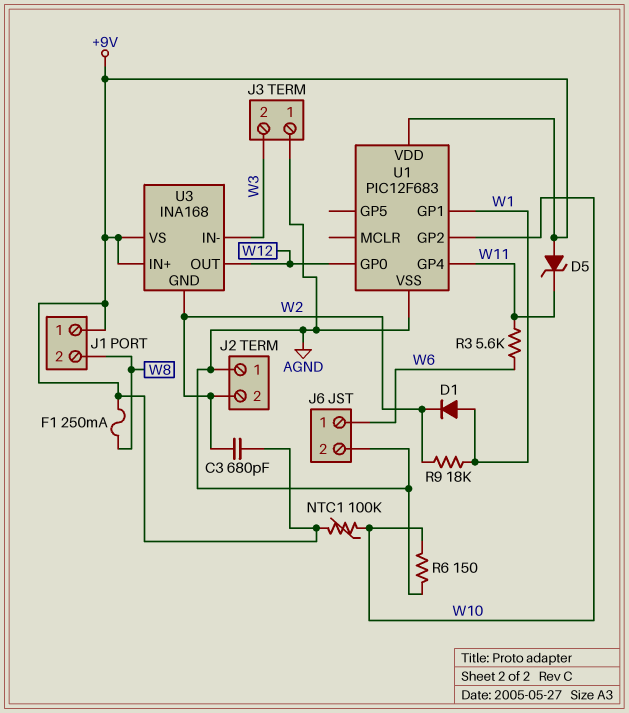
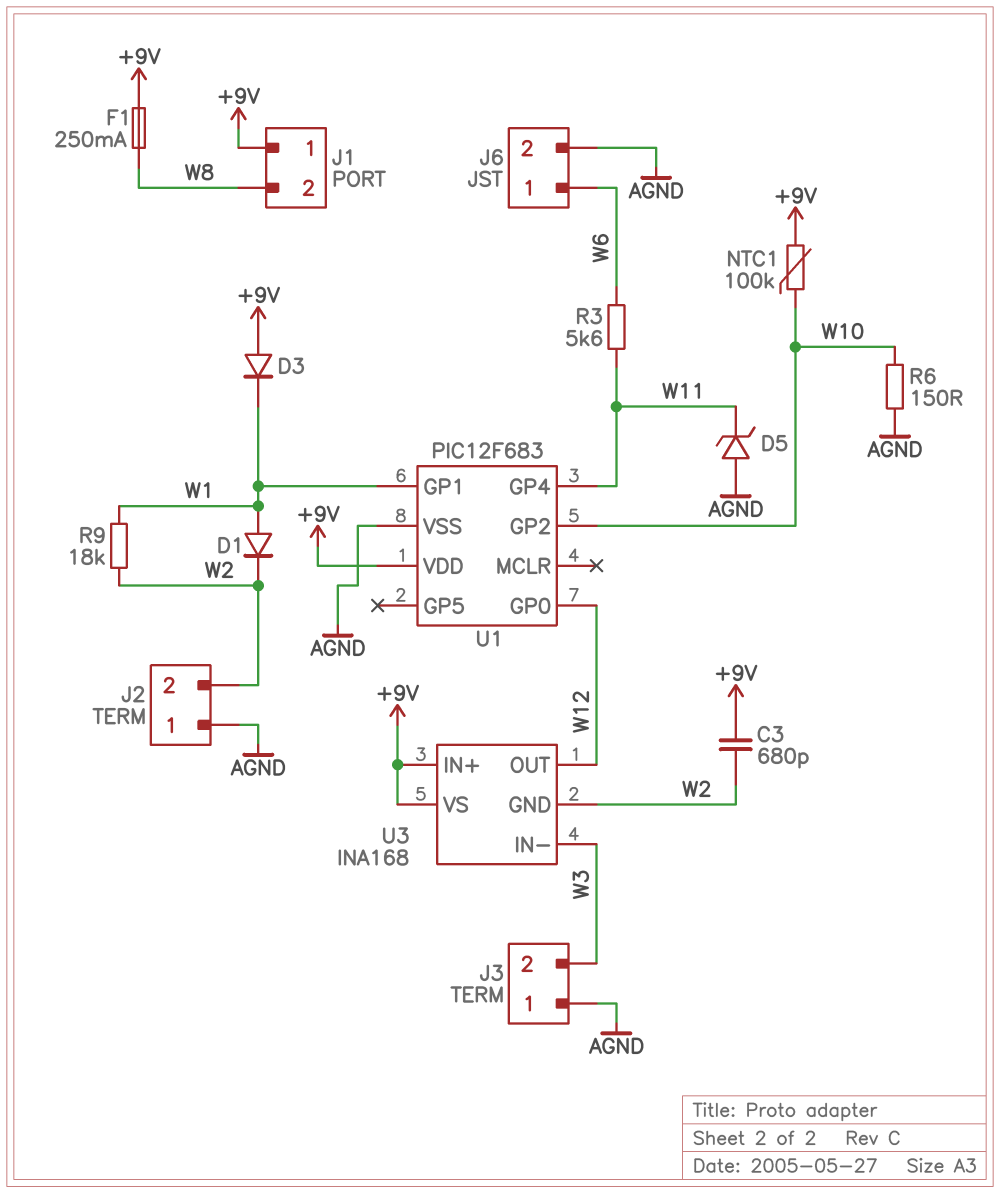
D3: none -> diode (A +9V, K W1)
D5: zener (A +9V, K W11) -> zener (A AGND, K W11)

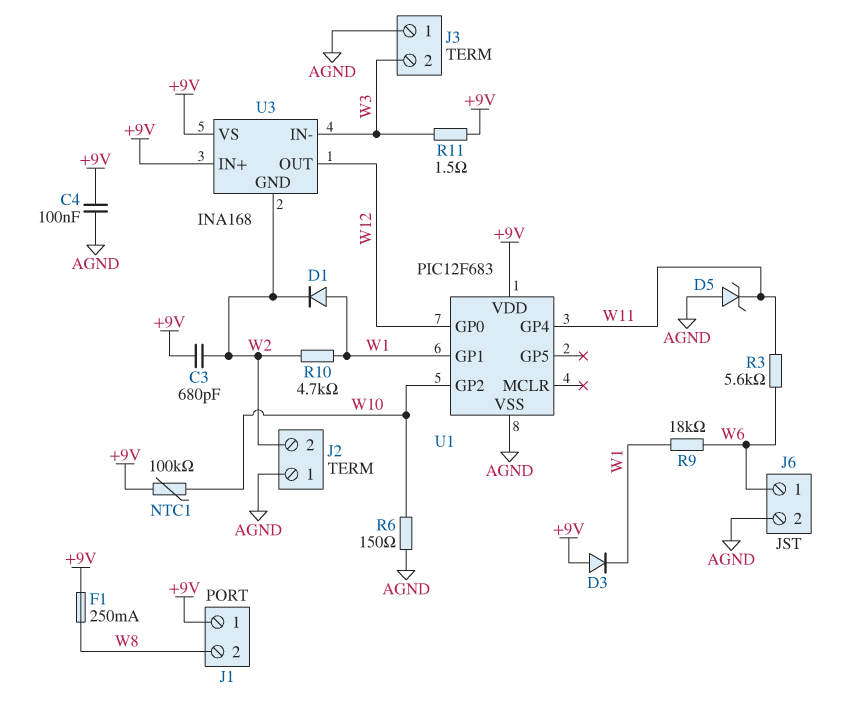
C4: none -> 100nF (+9V, AGND)
R9: 18k (W1, W2) -> 18k (W1, W6)
R10: none -> 4.7k (W1, W2)
R11: none -> 1.5 (+9V, W3)

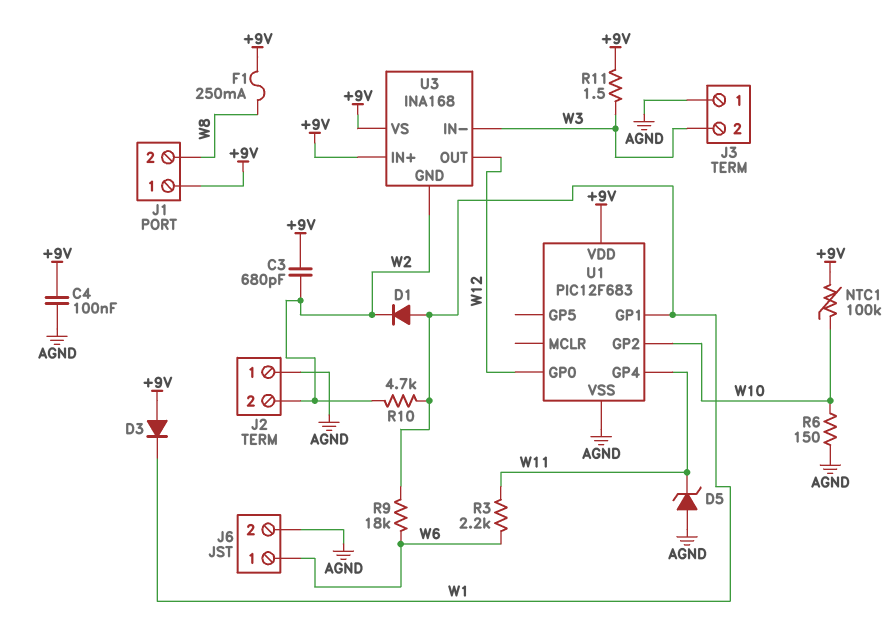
R3: 5.6k (W6, W11) -> 2.2k (W6, W11)

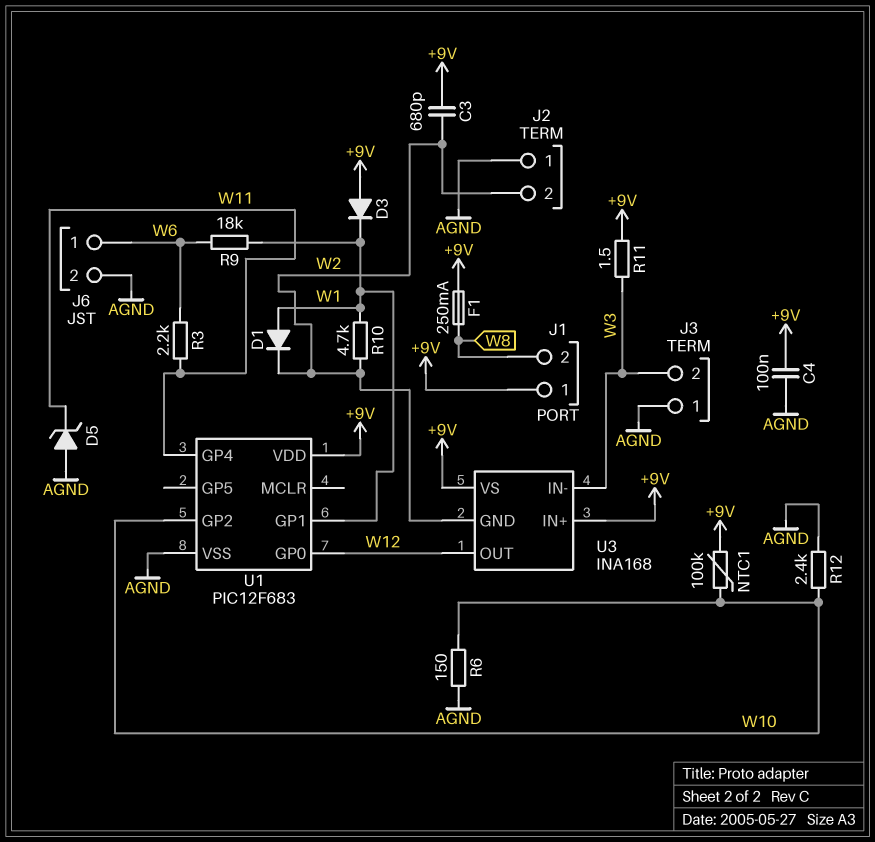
R12: none -> 2.4k (AGND, W10)

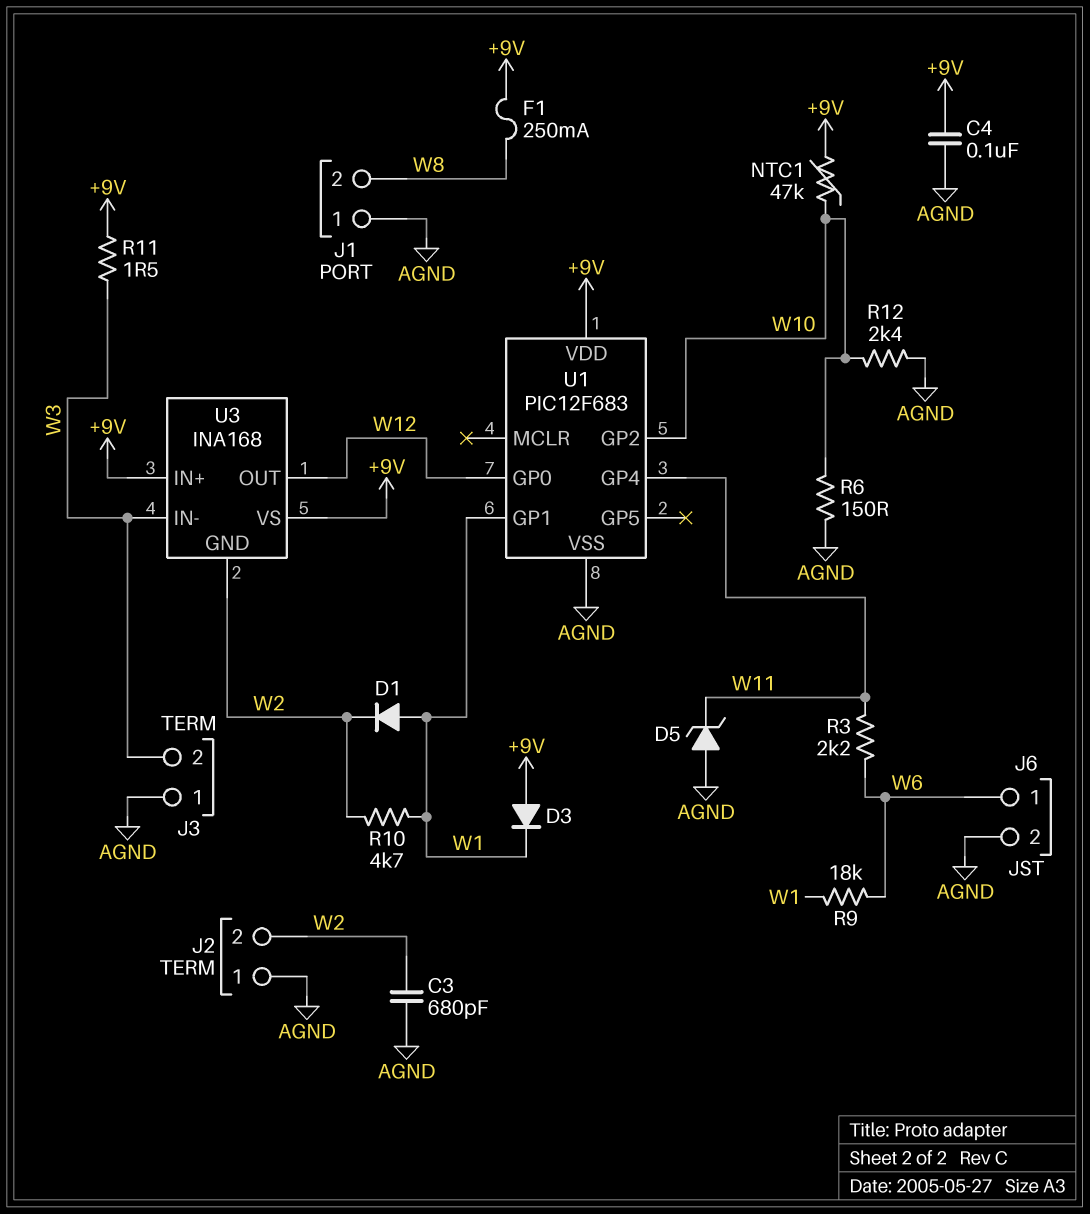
C3: 680pF (+9V, W2) -> 680pF (AGND, W2)
J1 pin 1: +9V -> AGND
NTC1: 100k (+9V, W10) -> 47k (+9V, W10)

